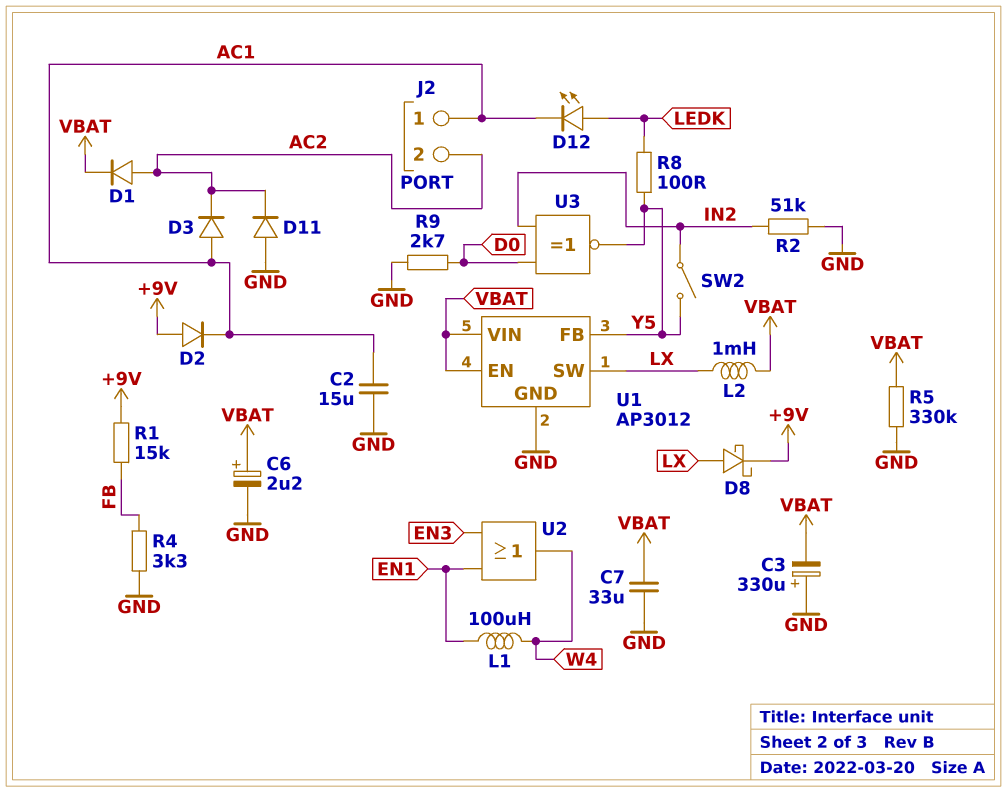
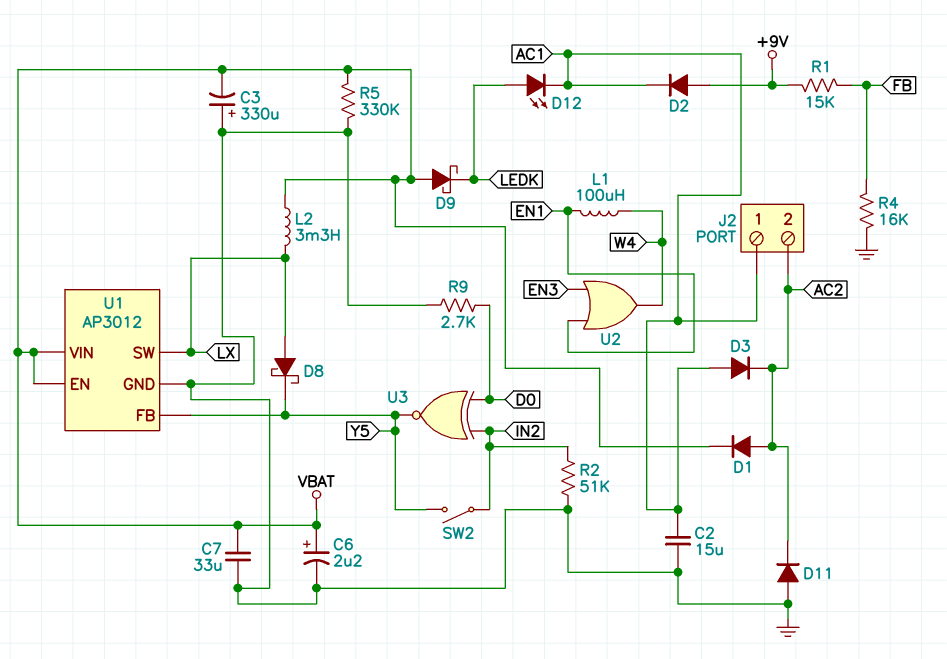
D8: schottky (A LX, K +9V) -> schottky (A LX, K Y5)
D9: none -> schottky (A VBAT, K LEDK)
L2: 1mH (LX, VBAT) -> 3.3mH (LX, VBAT)
R4: 3.3k (FB, GND) -> 16k (FB, GND)
R8: 100 (LEDK, Y5) -> none

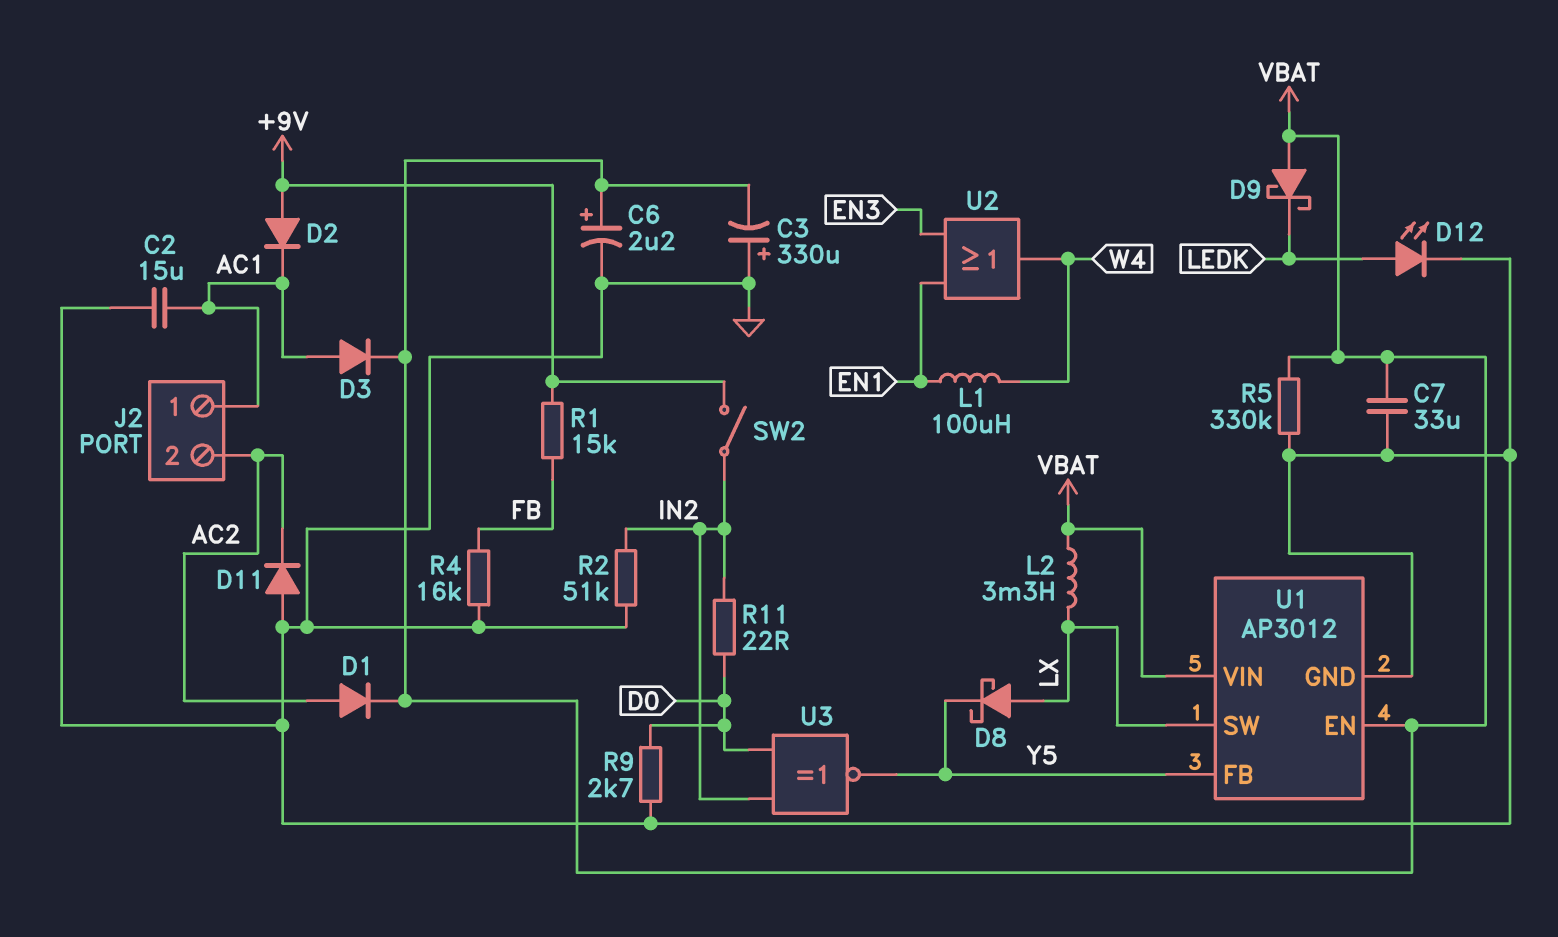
D3: diode (A AC1, K AC2) -> diode (A AC1, K VBAT)
D12: LED (A LEDK, K AC1) -> LED (A LEDK, K GND)
R11: none -> 22 (D0, IN2)
SW2: switch (IN2, Y5) -> switch (+9V, IN2)

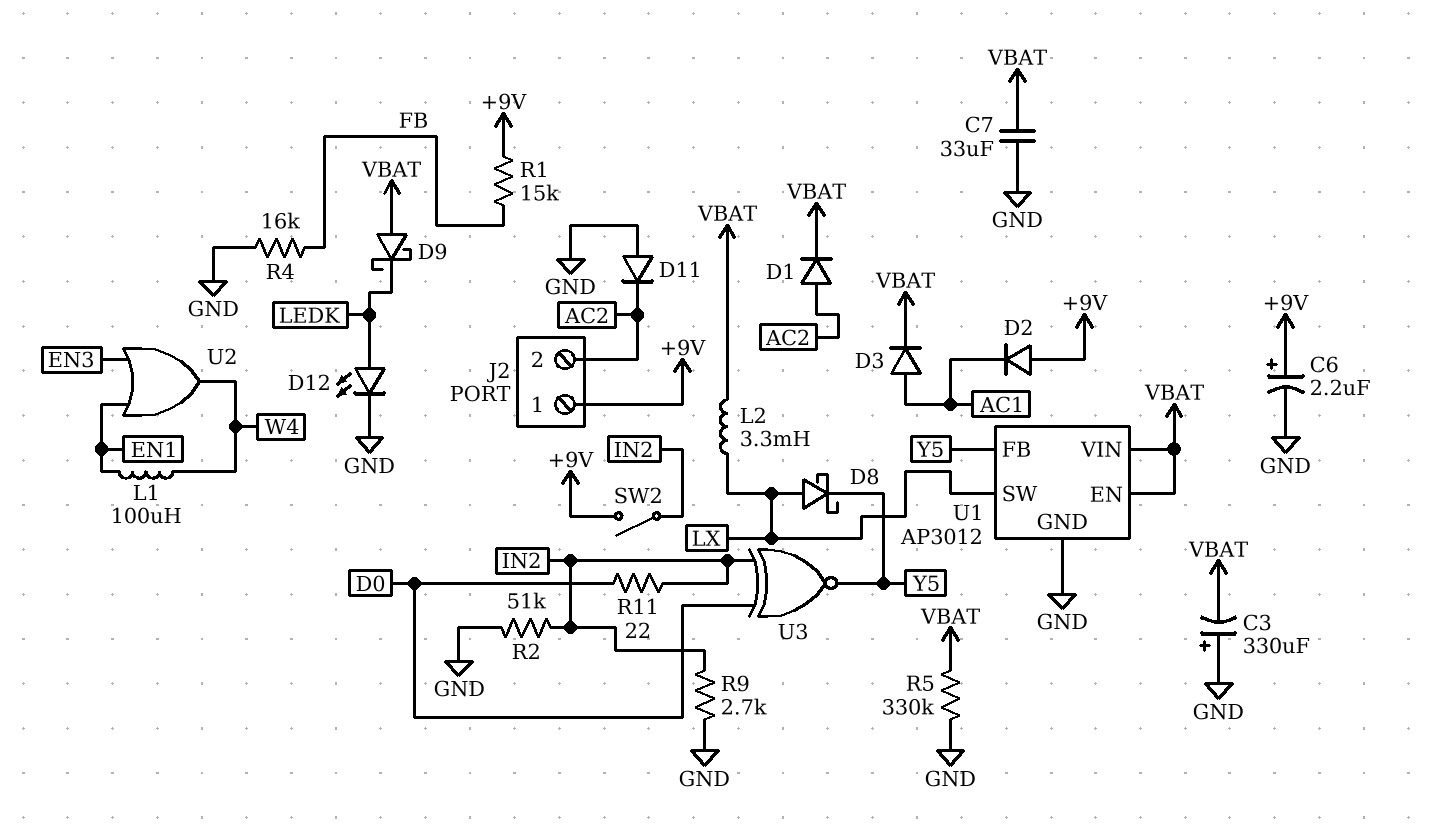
C2: 15uF (AC1, GND) -> none
C6: 2.2uF (plus VBAT, minus GND) -> 2.2uF (plus +9V, minus GND)
J2 pin 1: AC1 -> +9V
R9: 2.7k (D0, GND) -> 2.7k (GND, IN2)

